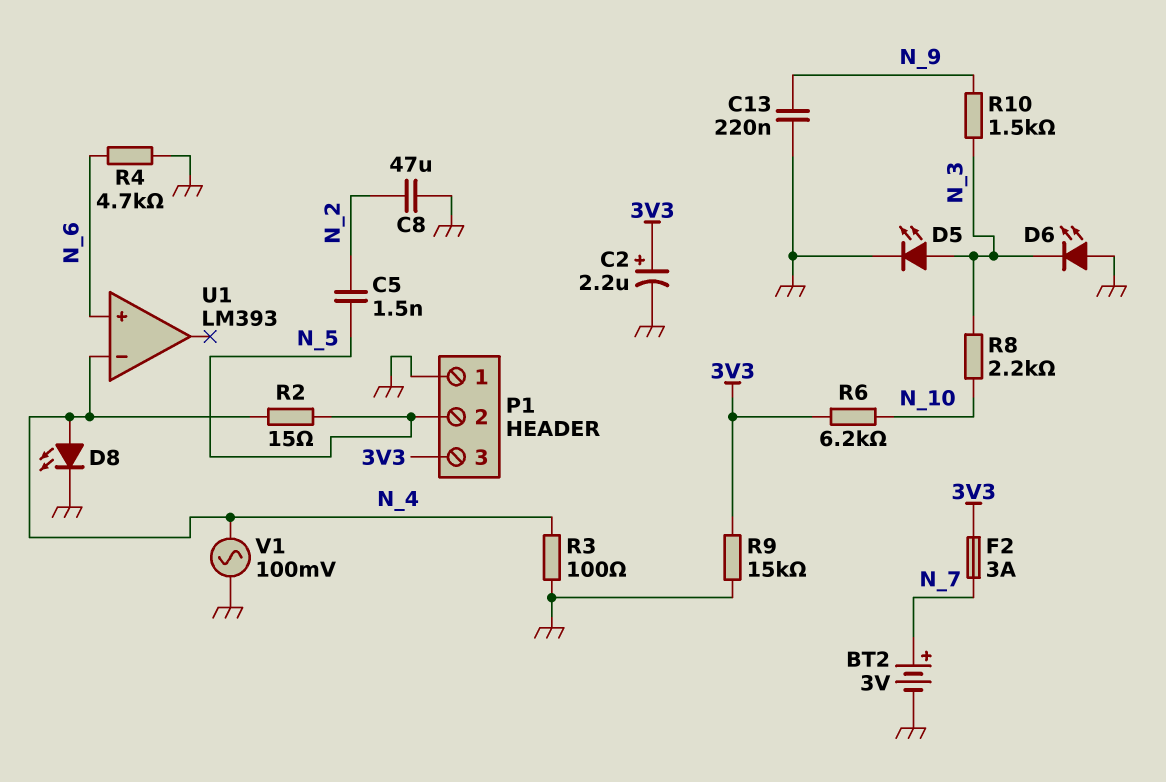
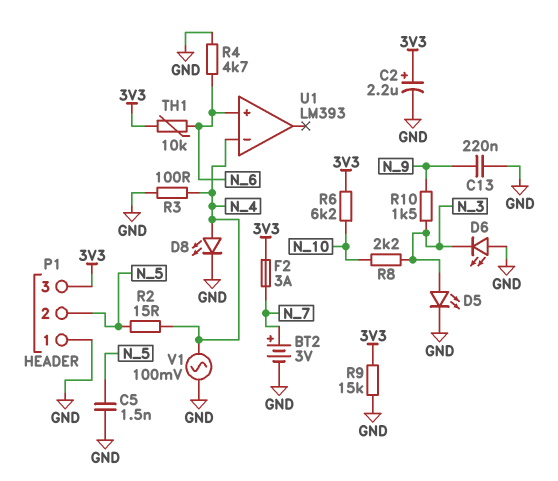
C5: 1.5nF (N_2, N_5) -> 1.5nF (GND, N_5)
C8: 47uF (GND, N_2) -> none
TH1: none -> 10k (3V3, N_6)

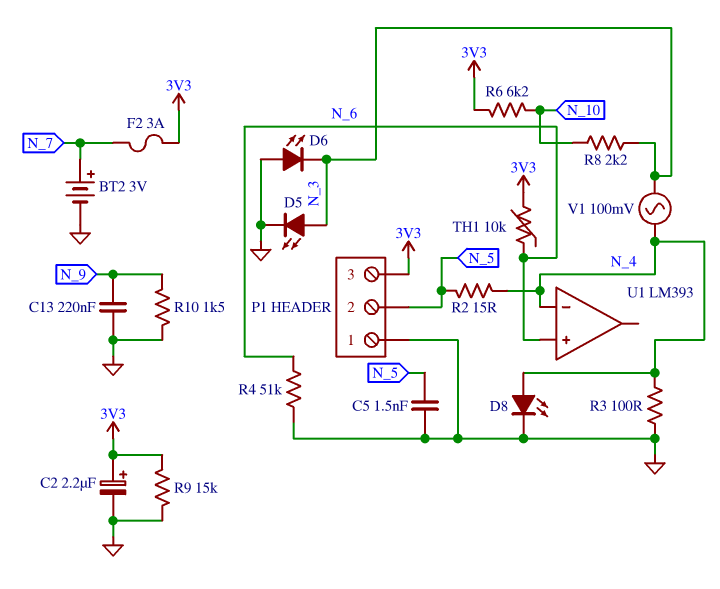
R4: 4.7k (GND, N_6) -> 51k (GND, N_6)
R10: 1.5k (N_3, N_9) -> 1.5k (GND, N_9)
V1: AC 100mV (GND, N_4) -> AC 100mV (N_3, N_4)

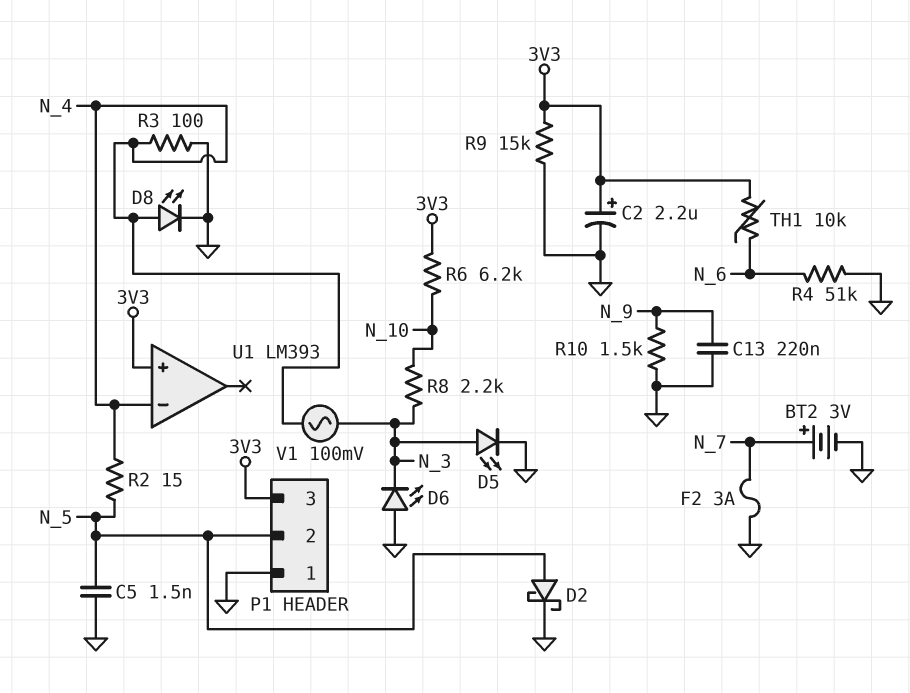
D2: none -> schottky (A N_5, K GND)
F2: 3A (3V3, N_7) -> 3A (GND, N_7)
U1 pin in+: N_6 -> 3V3

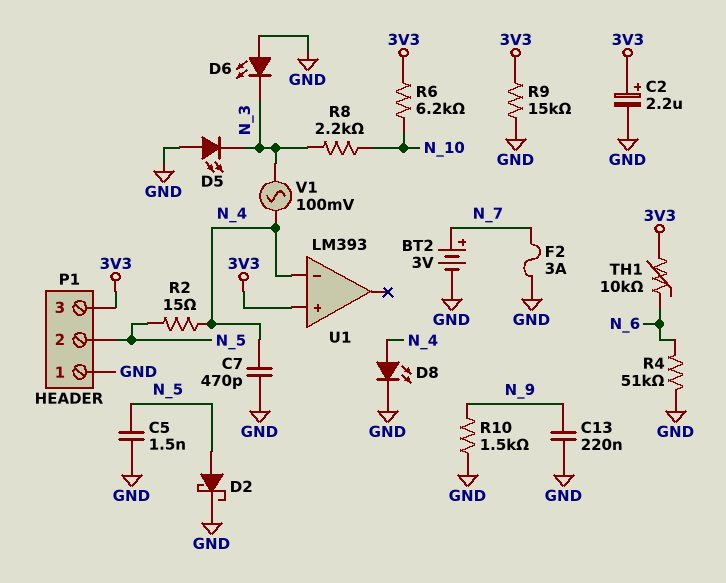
C7: none -> 470pF (GND, N_4)
D5: LED (A N_3, K GND) -> LED (A GND, K N_3)
R3: 100 (GND, N_4) -> none

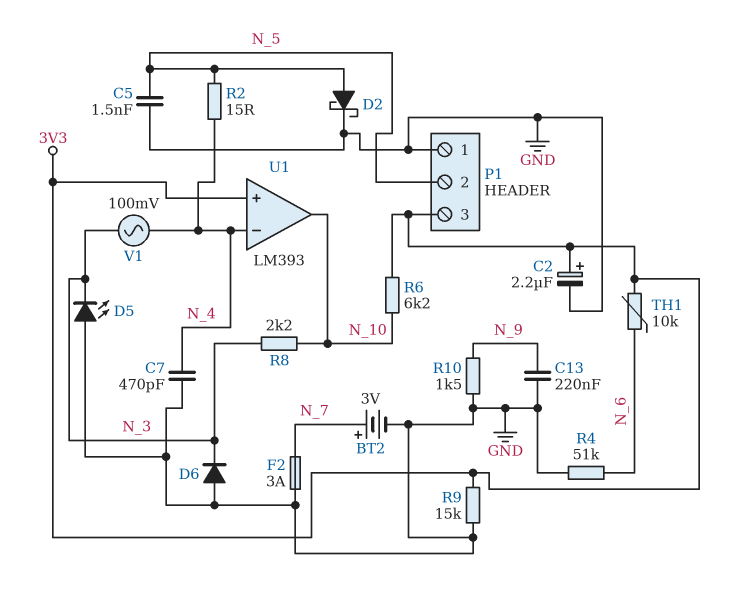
D6: LED (A GND, K N_3) -> diode (A GND, K N_3)
D8: LED (A N_4, K GND) -> none
U1 pin out: none -> N_10

